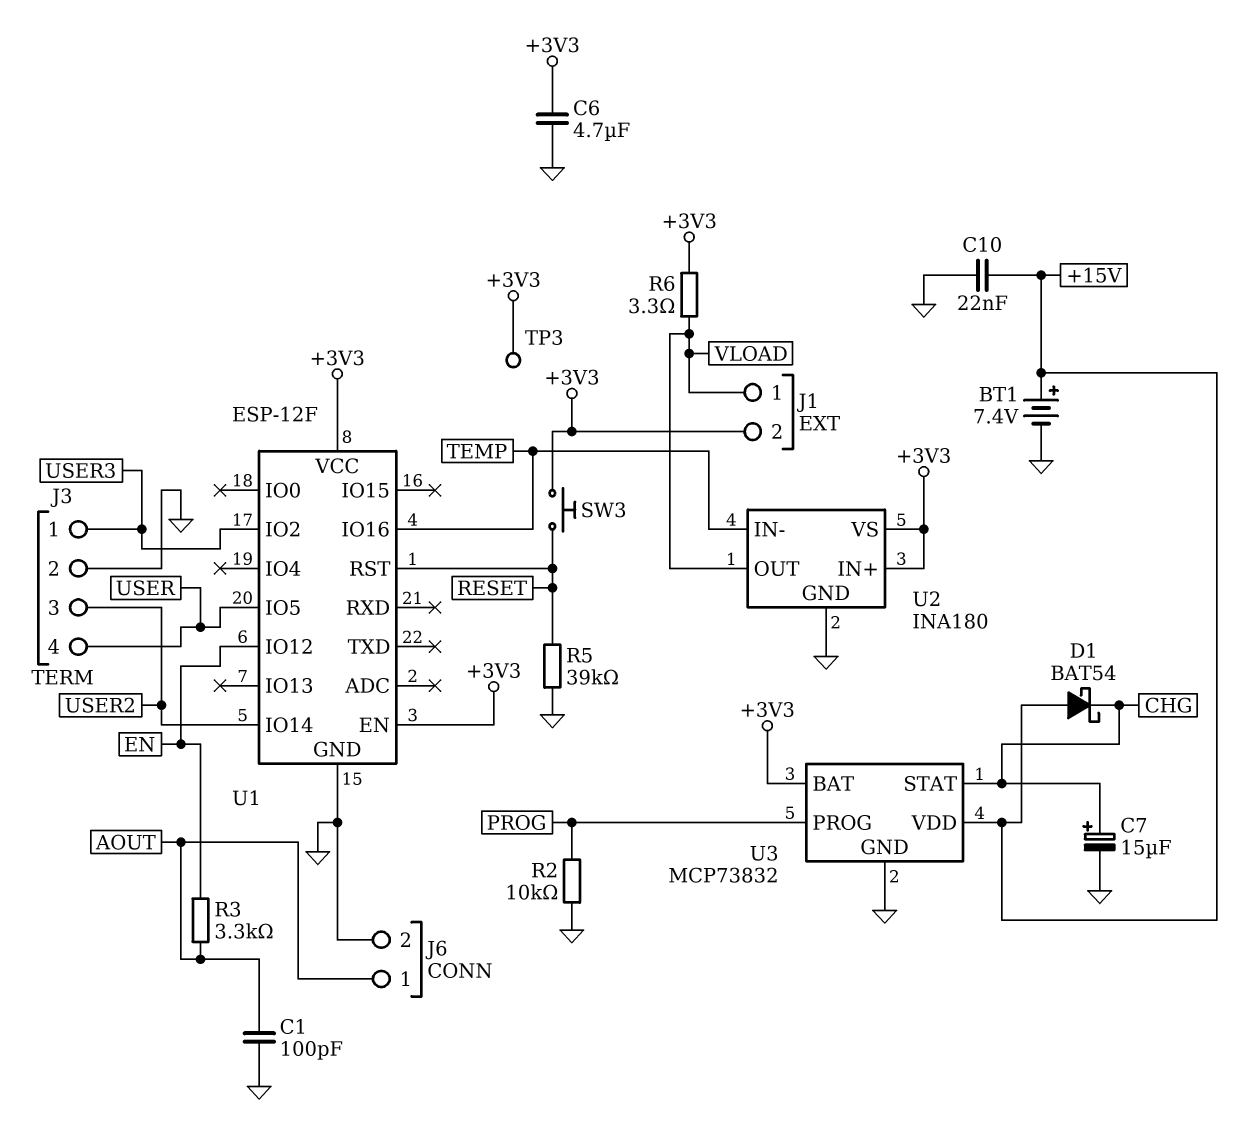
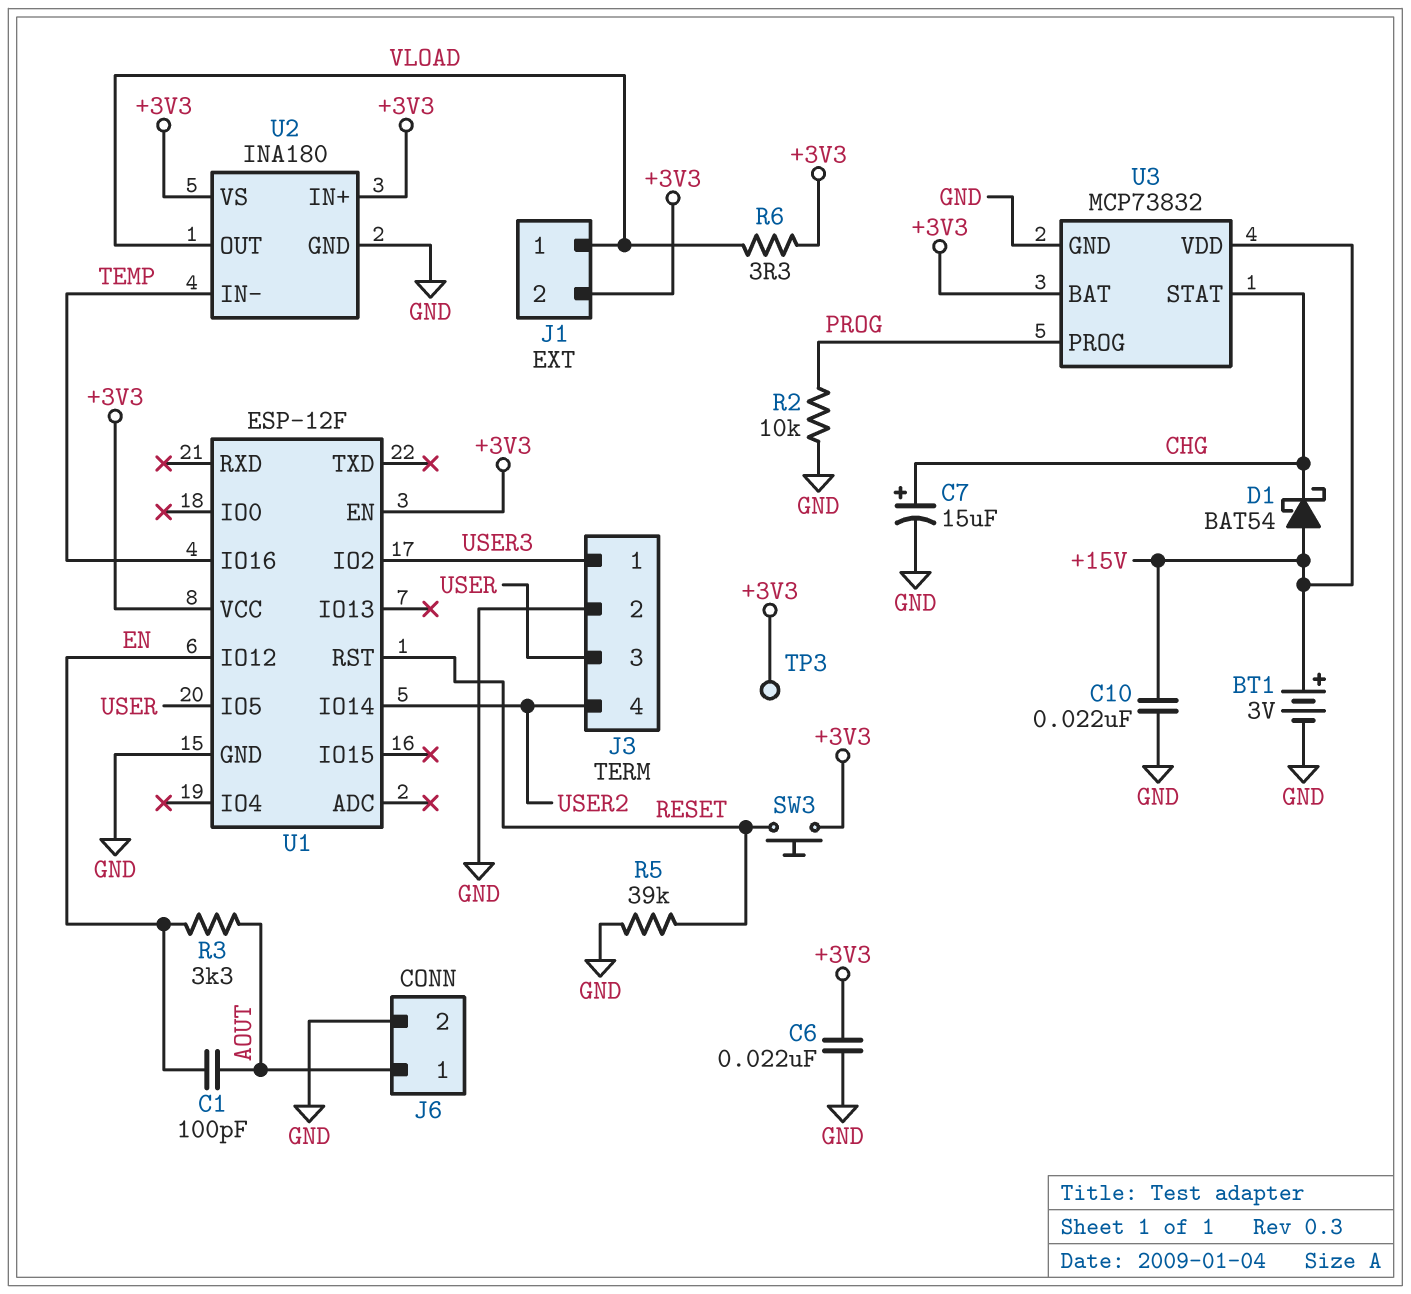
BT1: 7.4V (plus +15V, minus GND) -> 3V (plus +15V, minus GND)
C1: 100pF (AOUT, GND) -> 100pF (AOUT, EN)
C6: 4.7uF (+3V3, GND) -> 22nF (+3V3, GND)
J3 pin 3: USER2 -> USER
J3 pin 4: USER -> USER2

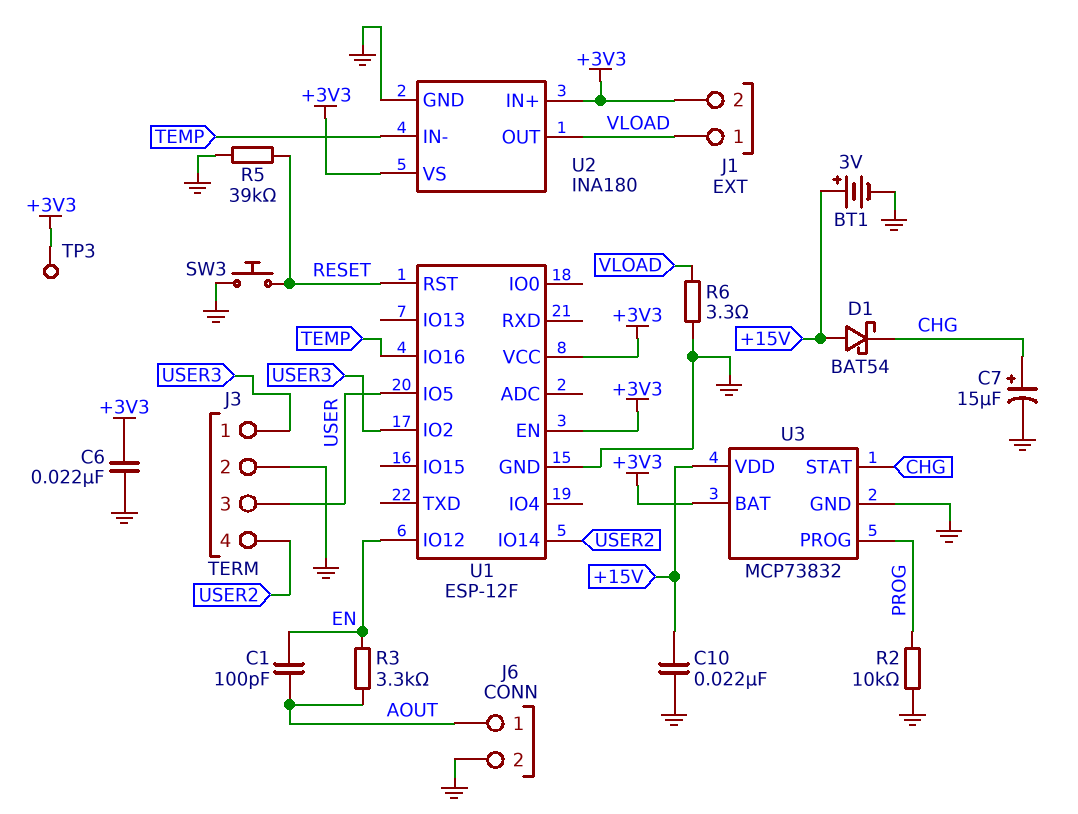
R6: 3.3 (+3V3, VLOAD) -> 3.3 (GND, VLOAD)
SW3: button (+3V3, RESET) -> button (GND, RESET)

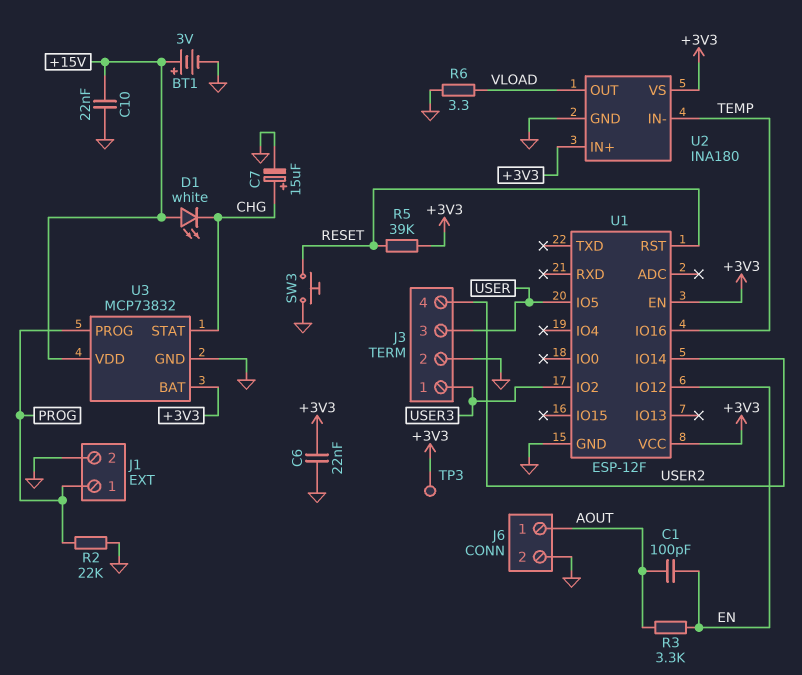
D1: schottky BAT54 (A +15V, K CHG) -> LED white (A +15V, K CHG)
J1 pin 1: VLOAD -> PROG
J1 pin 2: +3V3 -> GND
R2: 10k (GND, PROG) -> 22k (GND, PROG)
R5: 39k (GND, RESET) -> 39k (+3V3, RESET)

